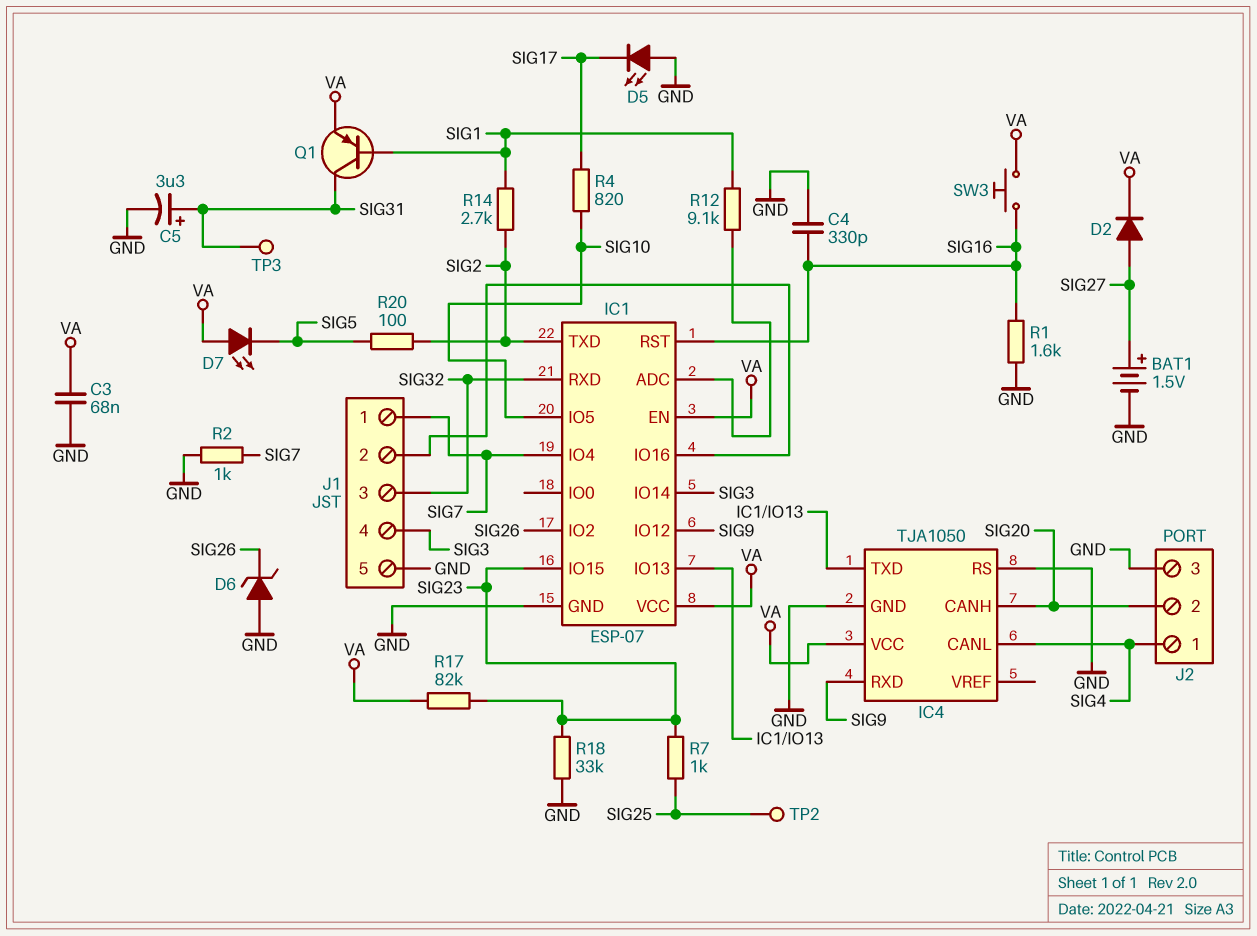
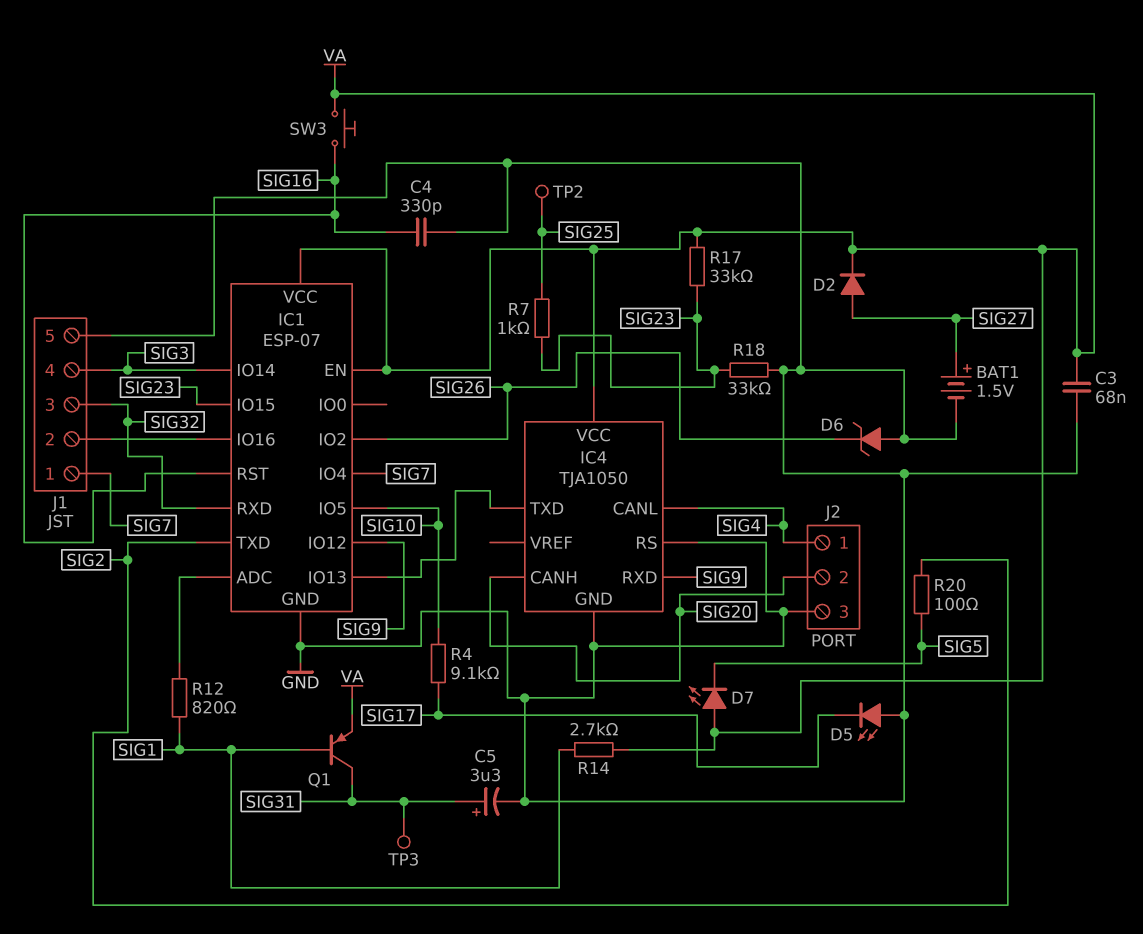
R1: 1.6k (GND, SIG16) -> none
R2: 1k (GND, SIG7) -> none
R4: 820 (SIG10, SIG17) -> 9.1k (SIG10, SIG17)
R12: 9.1k (IC1/ADC, SIG1) -> 820 (IC1/ADC, SIG1)
R14: 2.7k (SIG1, SIG2) -> 2.7k (SIG1, VA)
R17: 82k (SIG23, VA) -> 33k (SIG23, VA)

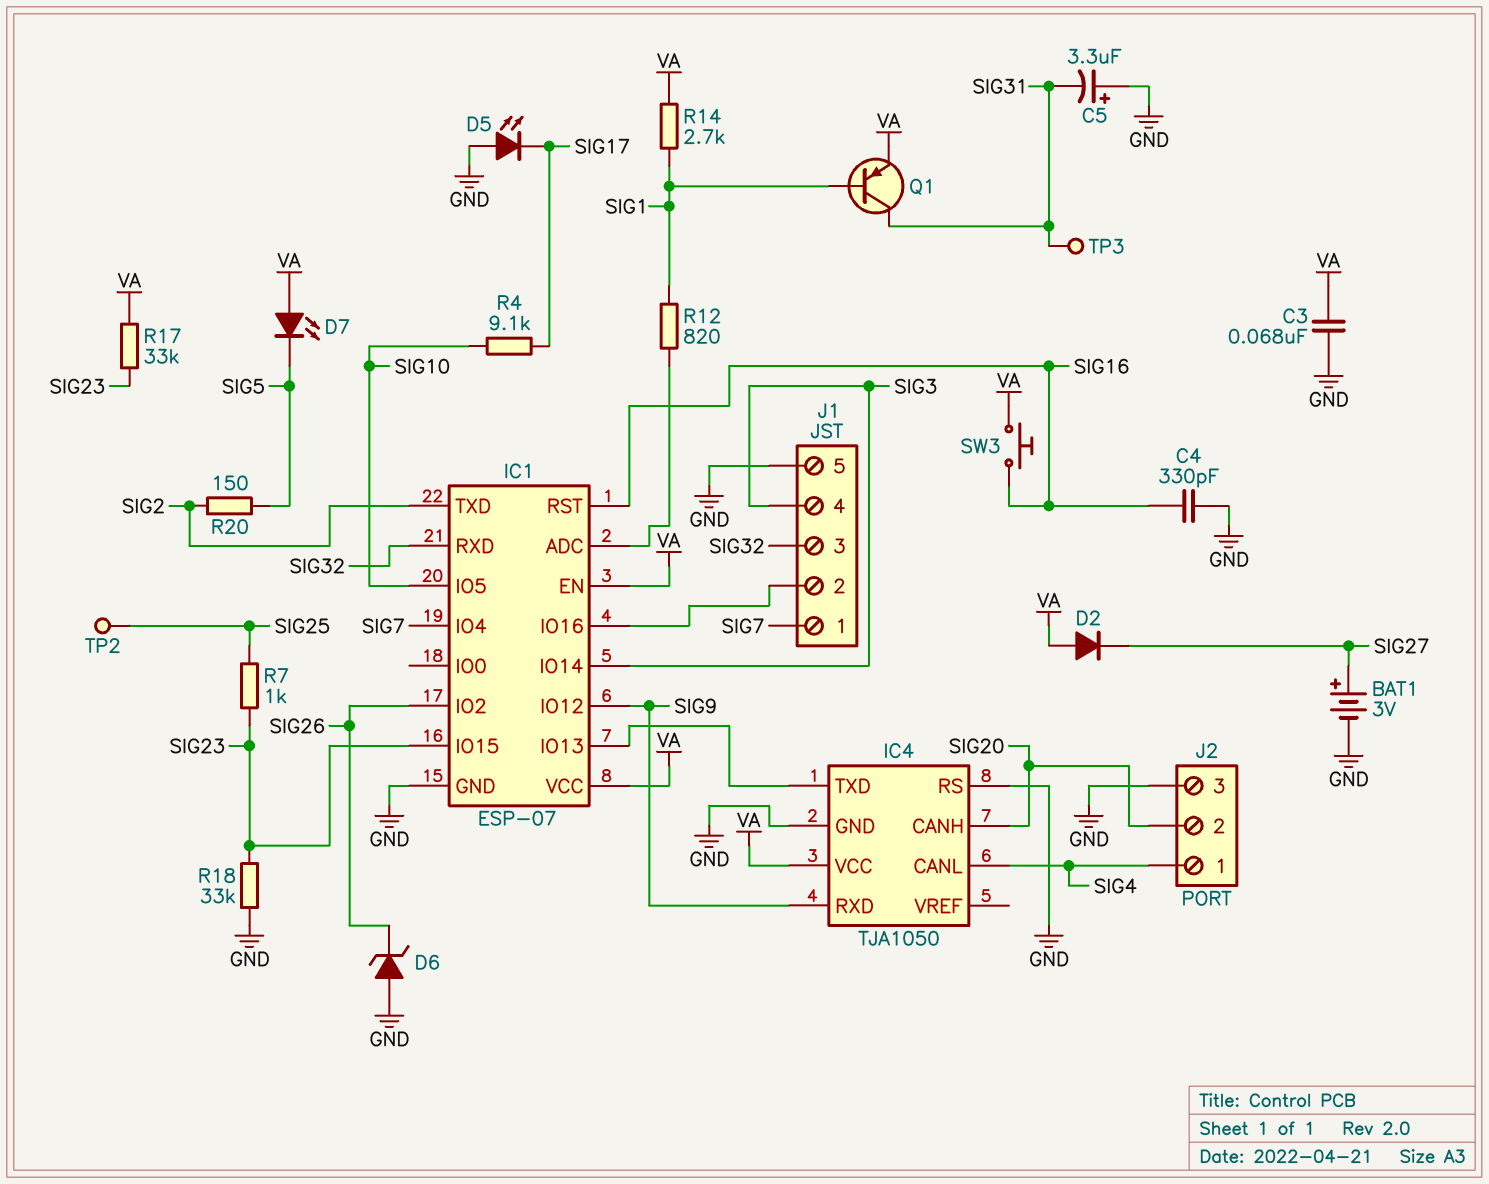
BAT1: 1.5V (plus SIG27, minus GND) -> 3V (plus SIG27, minus GND)
C5: 3.3uF (plus SIG31, minus GND) -> 3.3uF (plus GND, minus SIG31)
D2: diode (A SIG27, K VA) -> diode (A VA, K SIG27)
R20: 100 (SIG2, SIG5) -> 150 (SIG2, SIG5)

